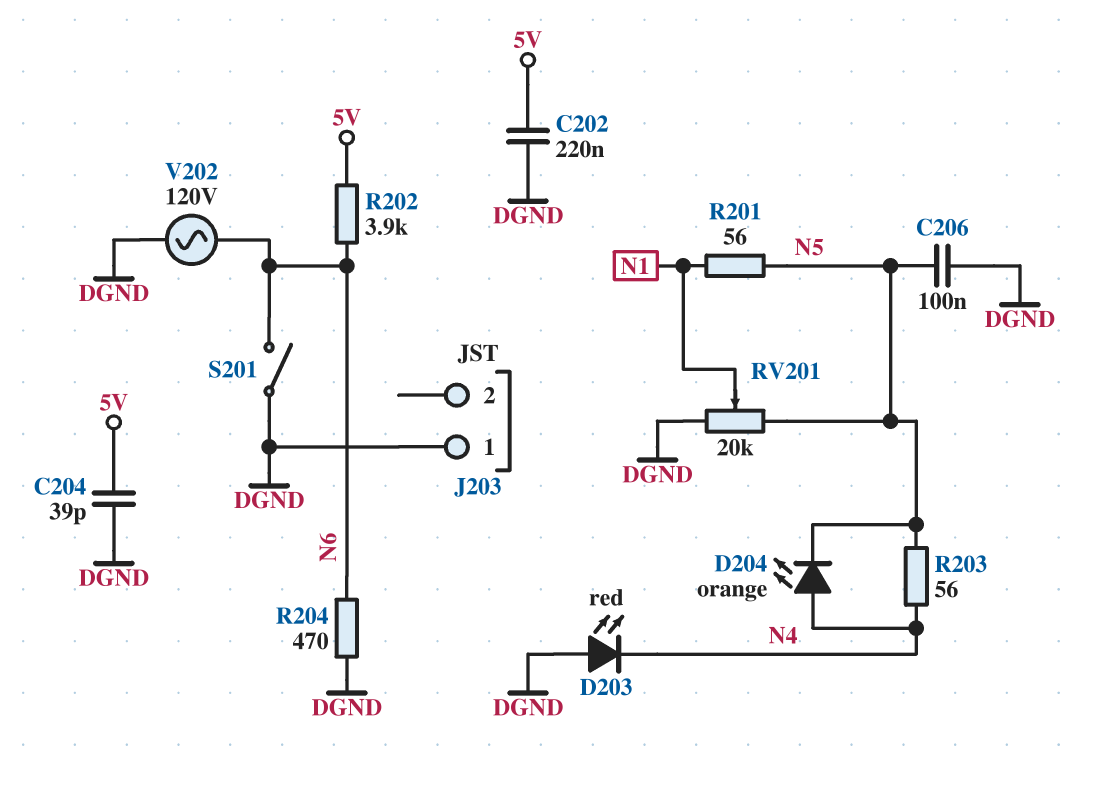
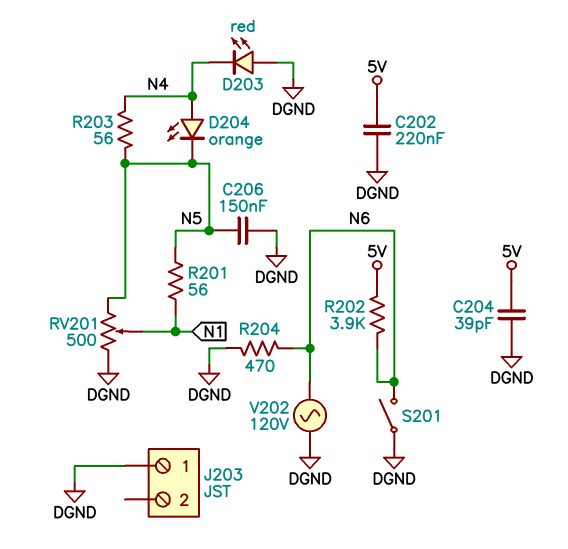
C206: 100nF (DGND, N5) -> 150nF (DGND, N5)
RV201: 20k (DGND, N5, wiper N1) -> 500 (DGND, N5, wiper N1)

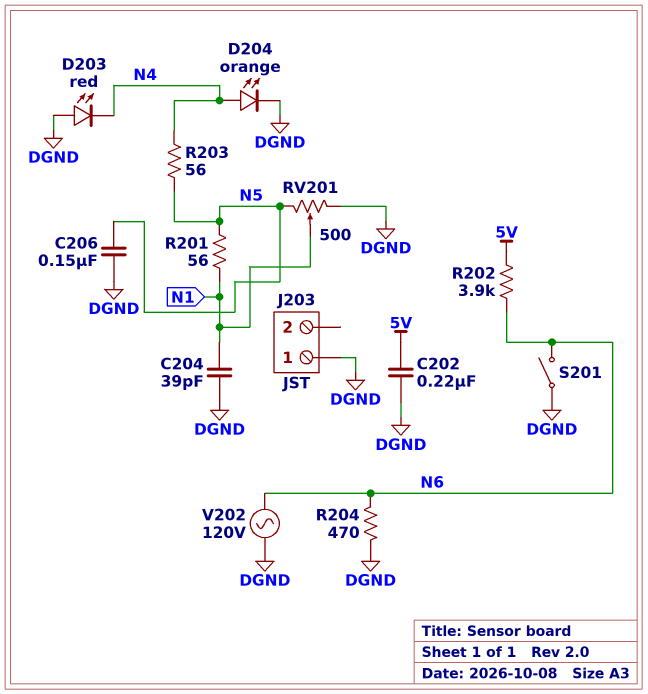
C204: 39pF (5V, DGND) -> 39pF (DGND, N1)
D204: LED orange (A N4, K N5) -> LED orange (A N4, K DGND)

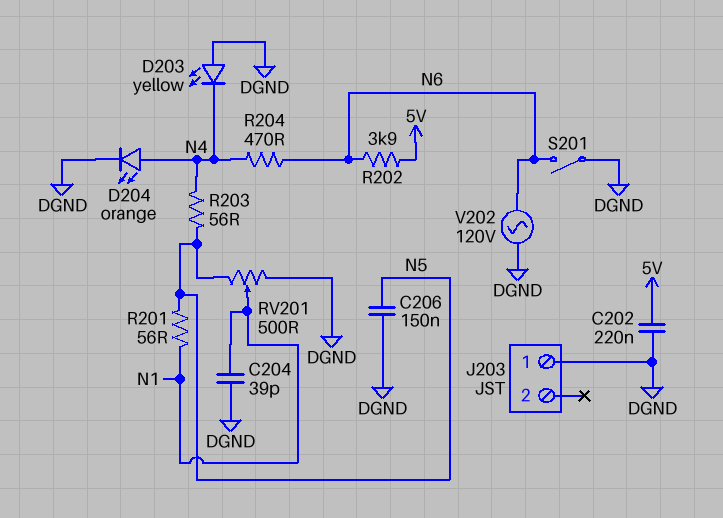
D203: LED red (A DGND, K N4) -> LED yellow (A DGND, K N4)
R204: 470 (DGND, N6) -> 470 (N4, N6)

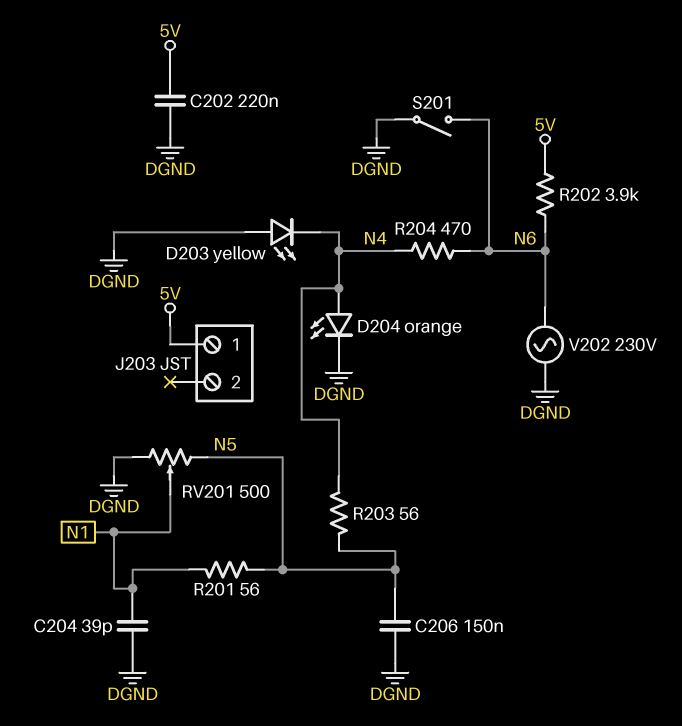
J203 pin 1: DGND -> 5V
V202: AC 120V (DGND, N6) -> AC 230V (DGND, N6)

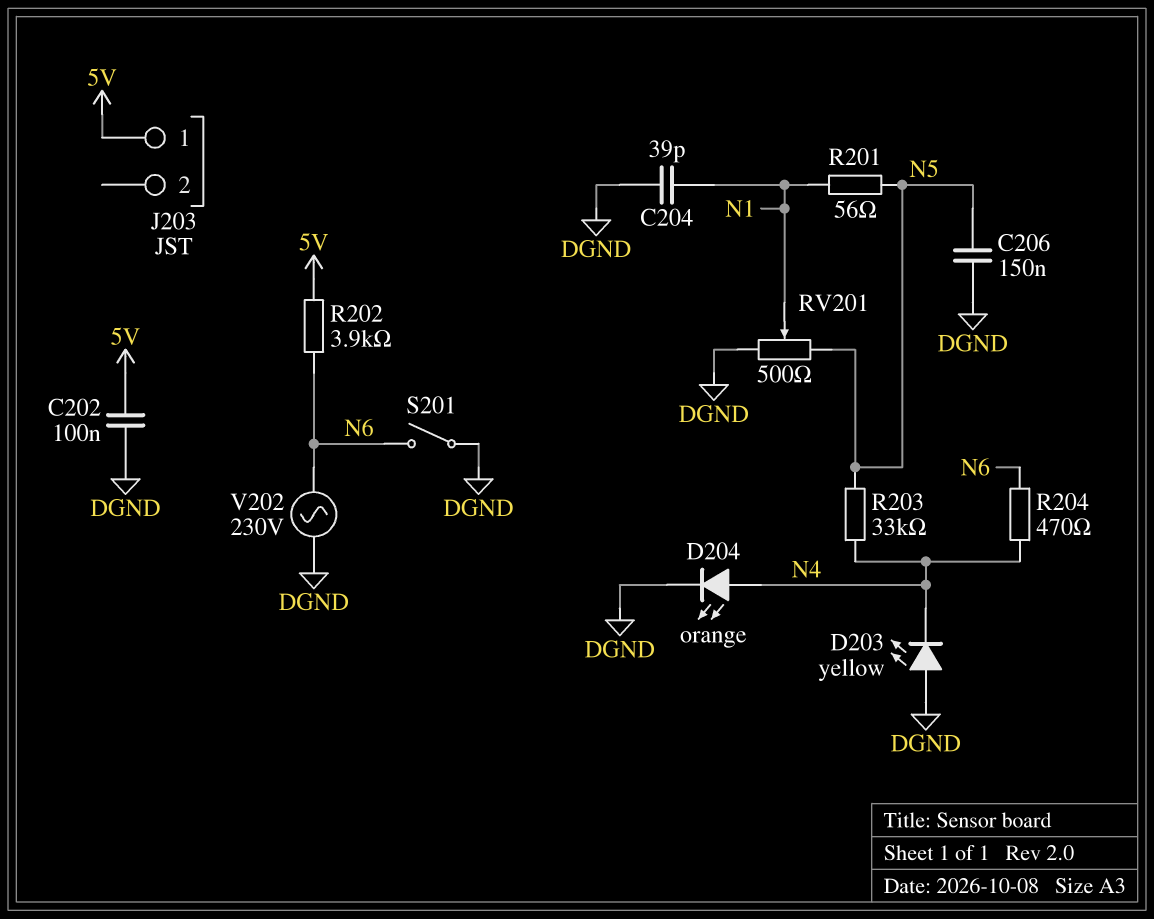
C202: 220nF (5V, DGND) -> 100nF (5V, DGND)
R203: 56 (N4, N5) -> 33k (N4, N5)

